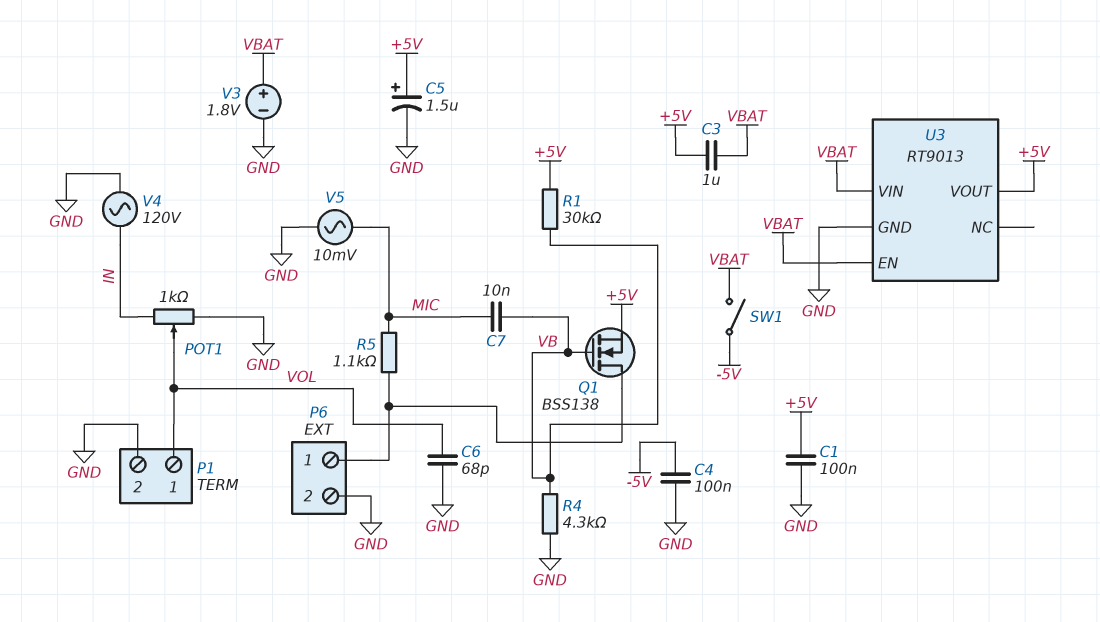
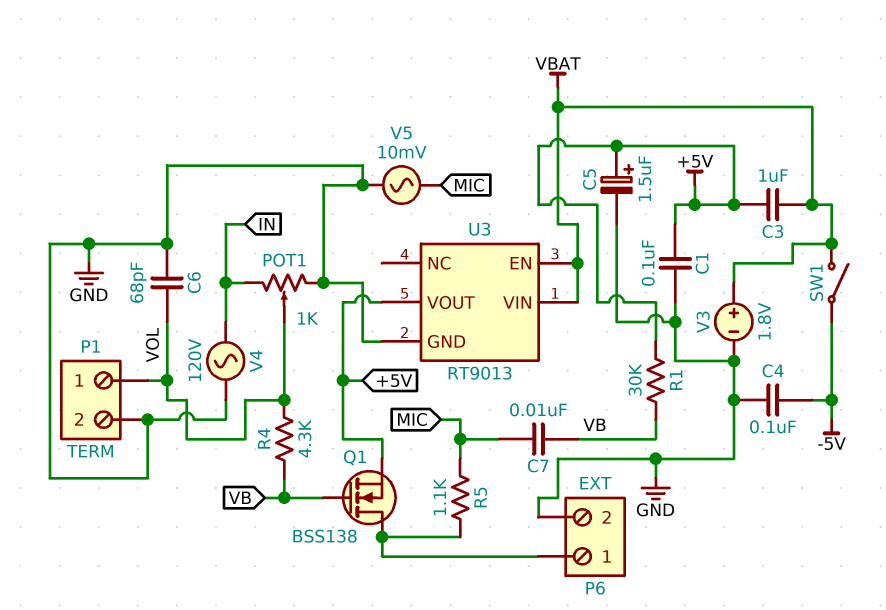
R4: 4.3k (GND, VB) -> 4.3k (VB, VOL)

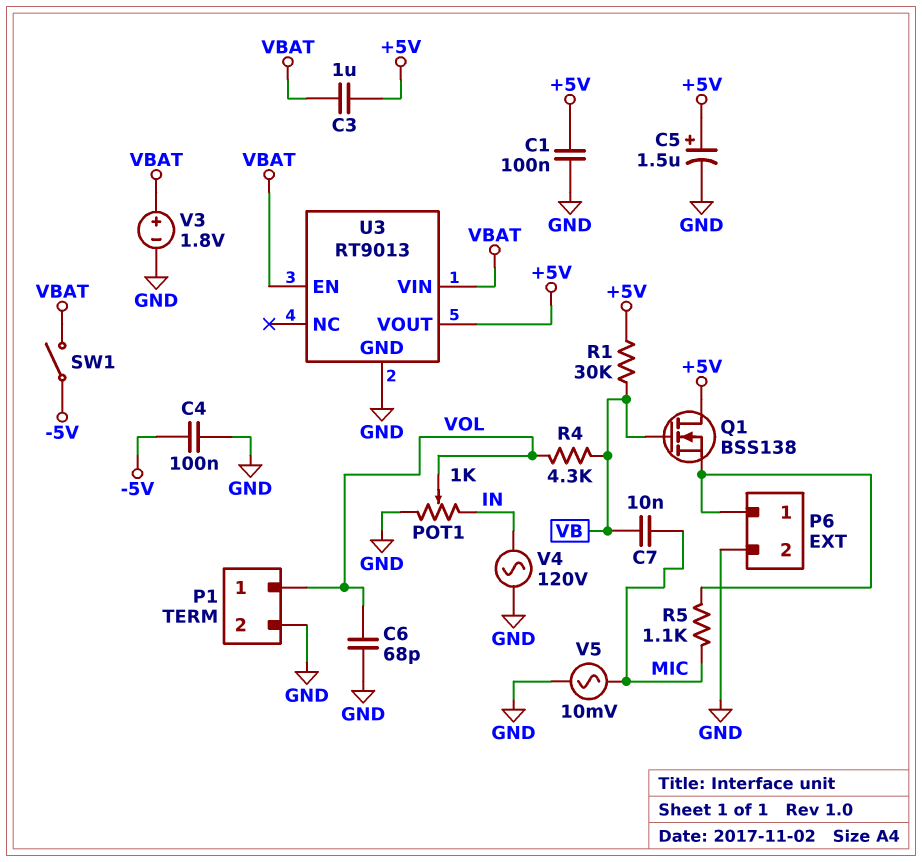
Q1: NMOS BSS138 (G VB, D P6/1, S +5V) -> NMOS BSS138 (G VB, D +5V, S P6/1)

